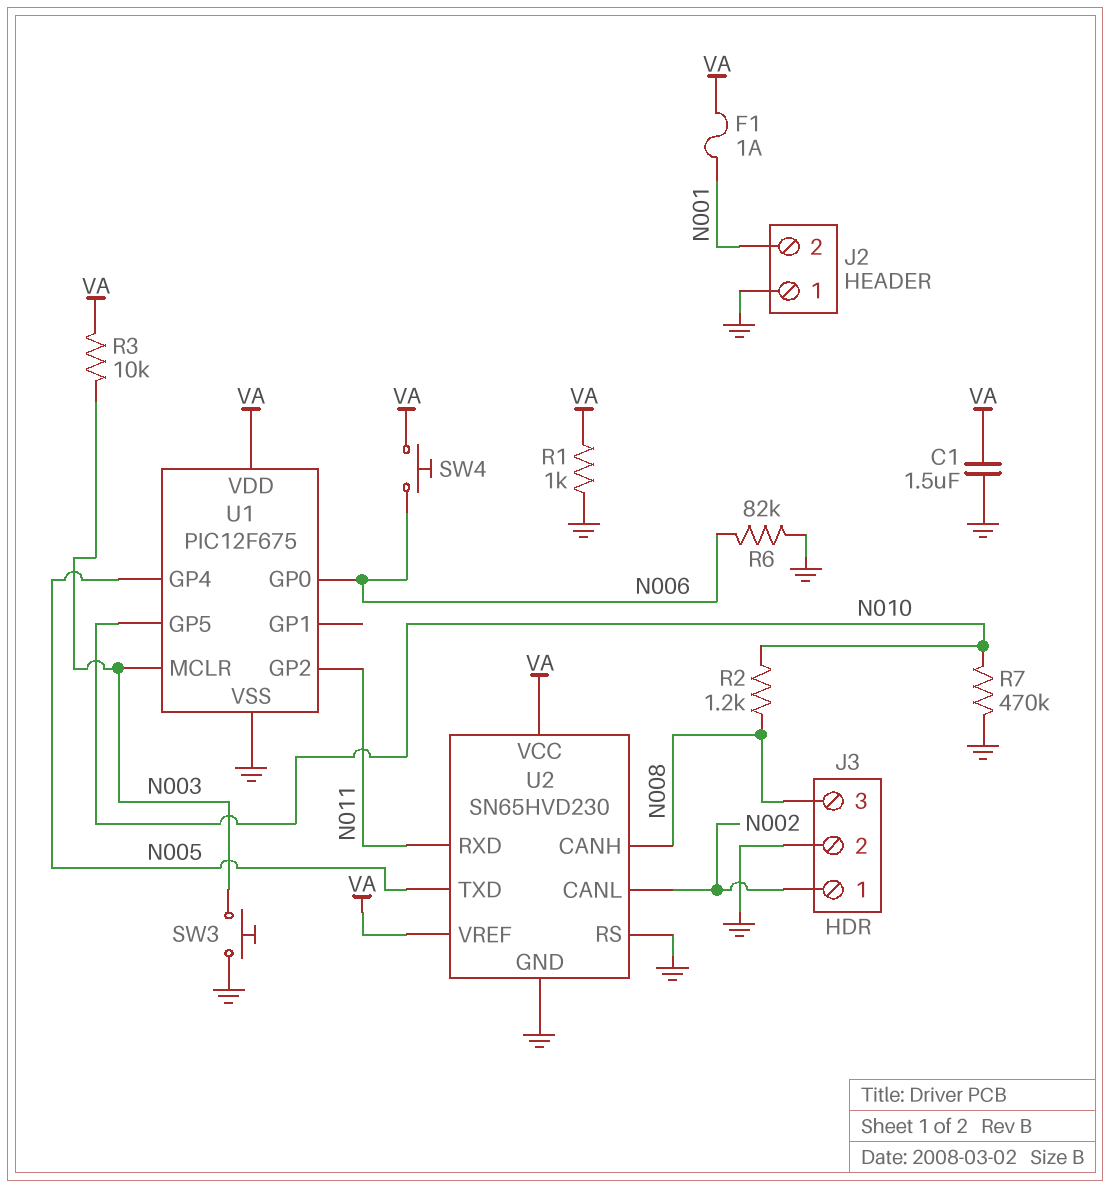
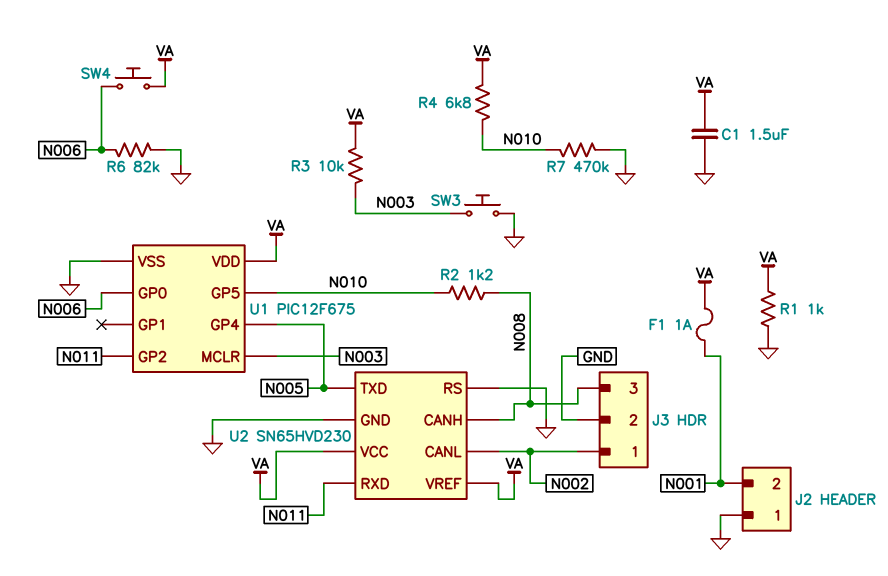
R4: none -> 6.8k (N010, VA)

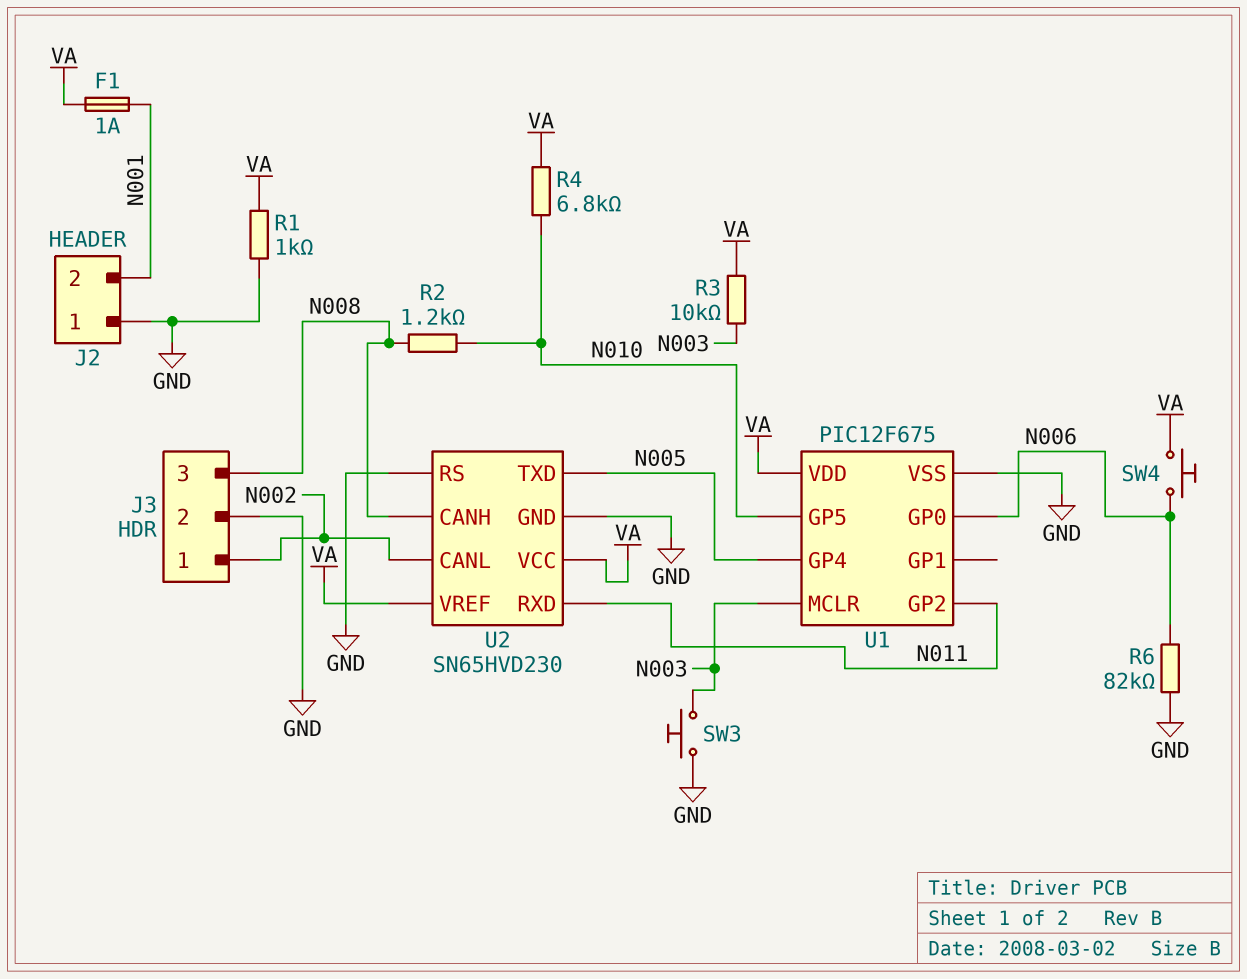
C1: 1.5uF (GND, VA) -> none
R7: 470k (GND, N010) -> none

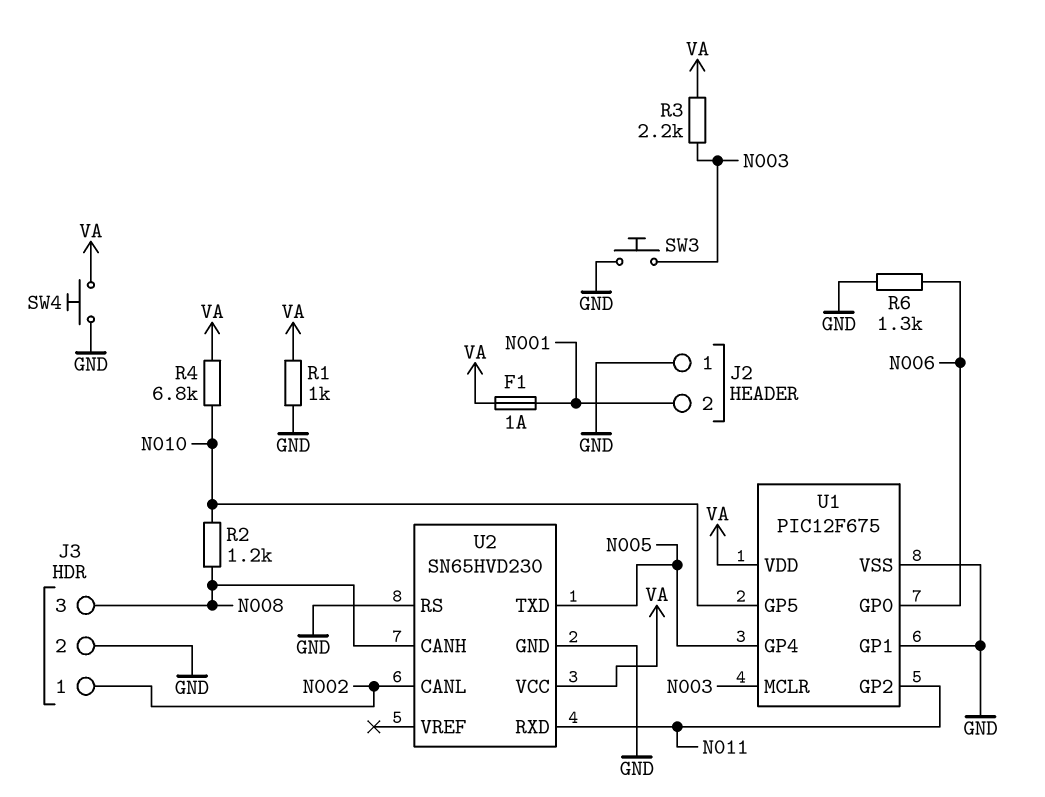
R3: 10k (N003, VA) -> 2.2k (N003, VA)
R6: 82k (GND, N006) -> 1.3k (GND, N006)
SW4: button (N006, VA) -> button (GND, VA)
U1 pin GP1: none -> GND
U2 pin VREF: VA -> none

